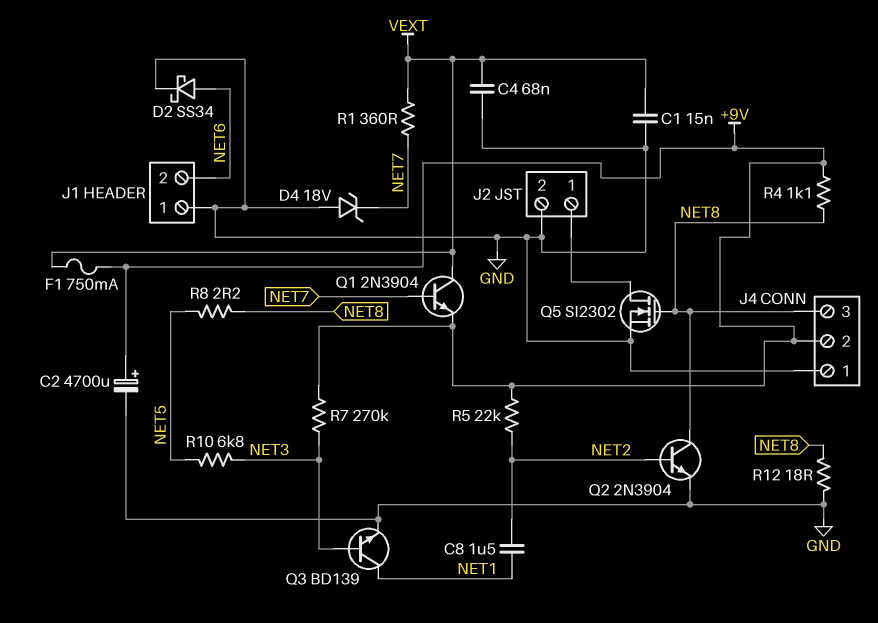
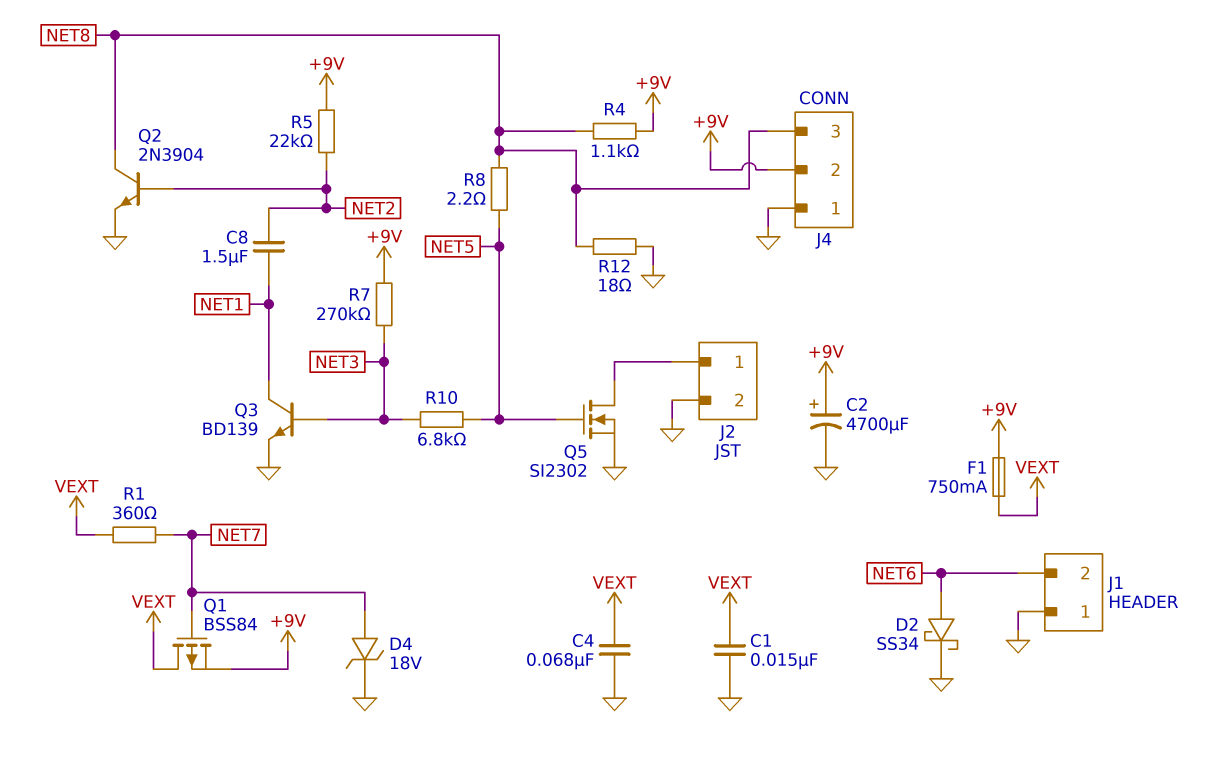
D4: zener 18V (A GND, K NET7) -> zener 18V (A NET7, K GND)
Q1: NPN 2N3904 (B NET7, C VEXT, E +9V) -> PMOS BSS84 (G NET7, D VEXT, S +9V)
Q5: NMOS SI2302 (G NET8, D J2/1, S GND) -> NMOS SI2302 (G NET5, D J2/1, S GND)

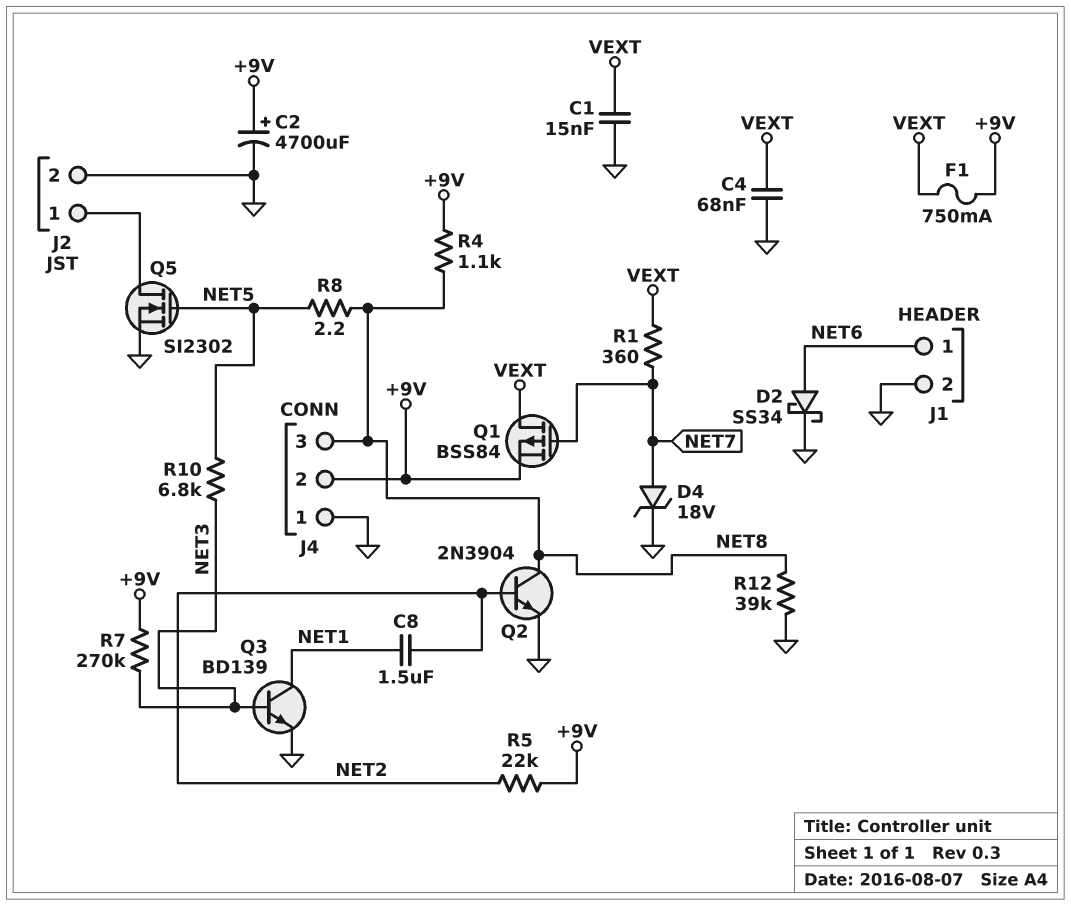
J1 pin 1: GND -> NET6
J1 pin 2: NET6 -> GND
R12: 18 (GND, NET8) -> 39k (GND, NET8)

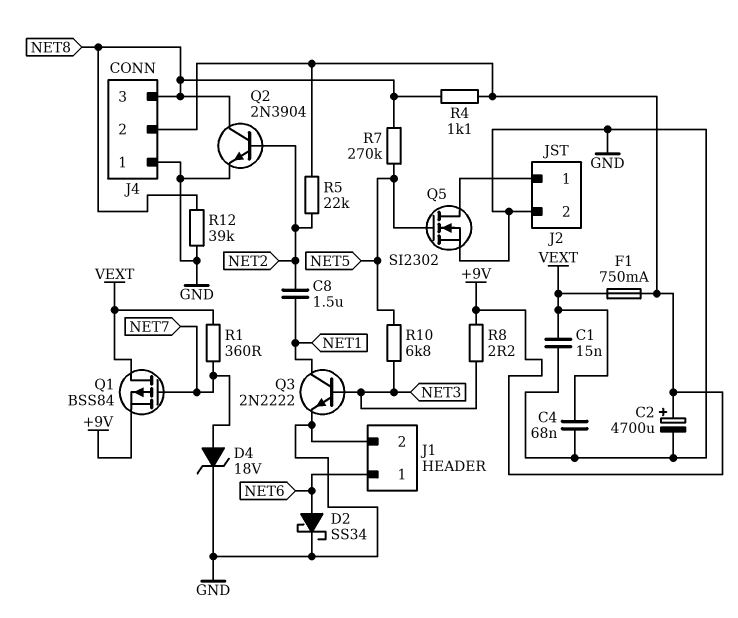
Q3: NPN BD139 (B NET3, C NET1, E GND) -> NPN 2N2222 (B NET3, C NET1, E GND)
R7: 270k (+9V, NET3) -> 270k (NET5, NET8)
R8: 2.2 (NET5, NET8) -> 2.2 (+9V, NET3)

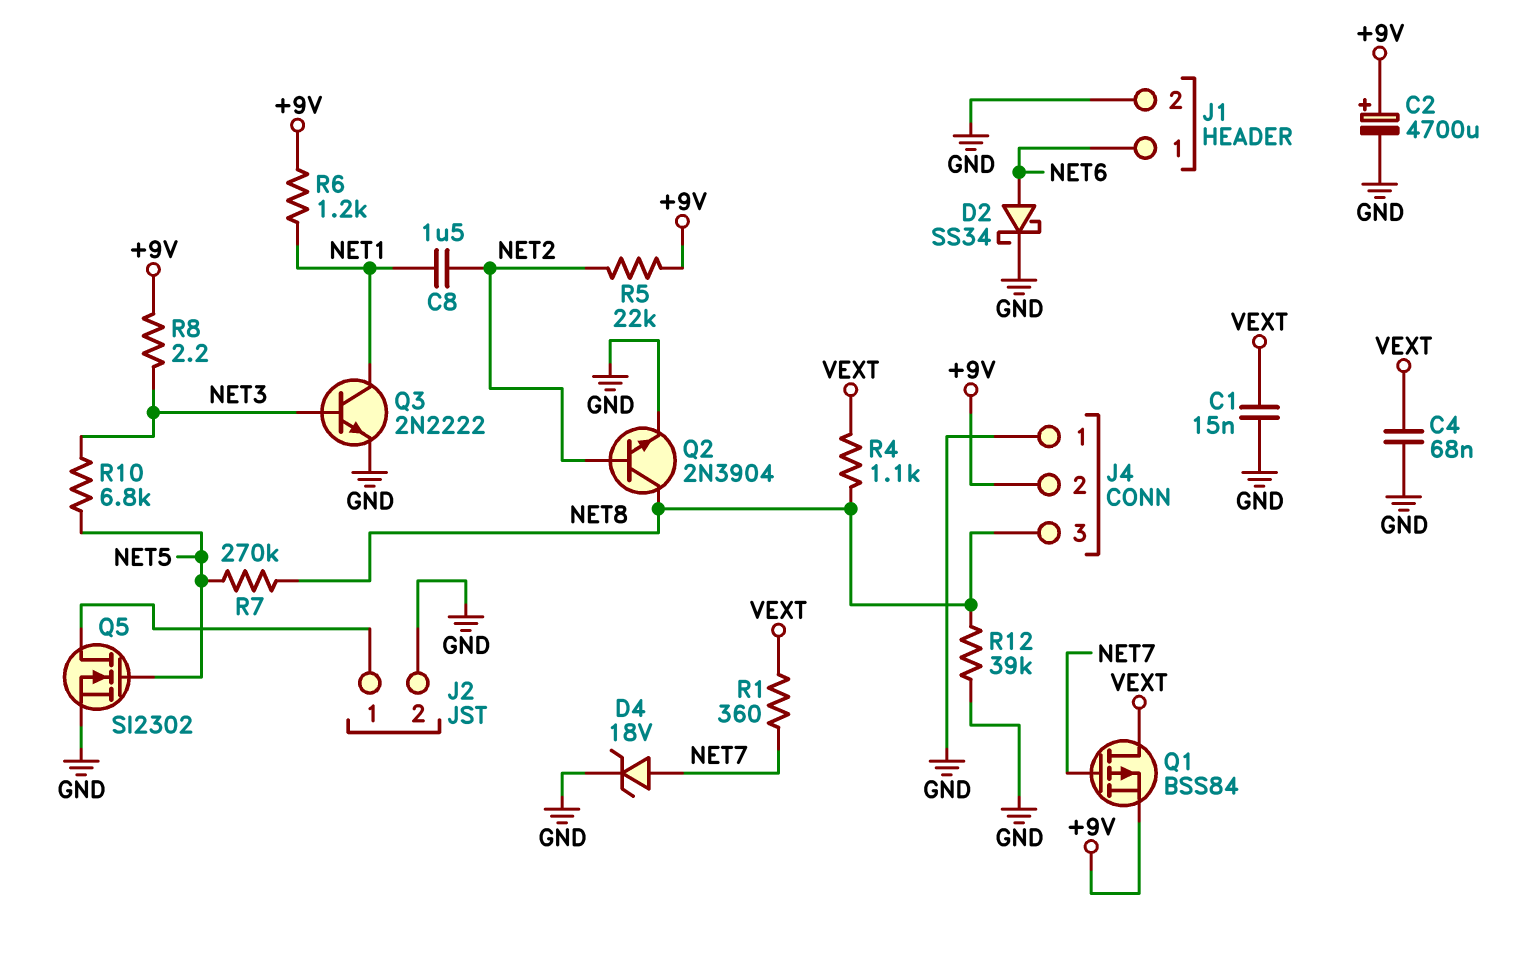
F1: 750mA (+9V, VEXT) -> none
R4: 1.1k (+9V, NET8) -> 1.1k (NET8, VEXT)
R6: none -> 1.2k (+9V, NET1)

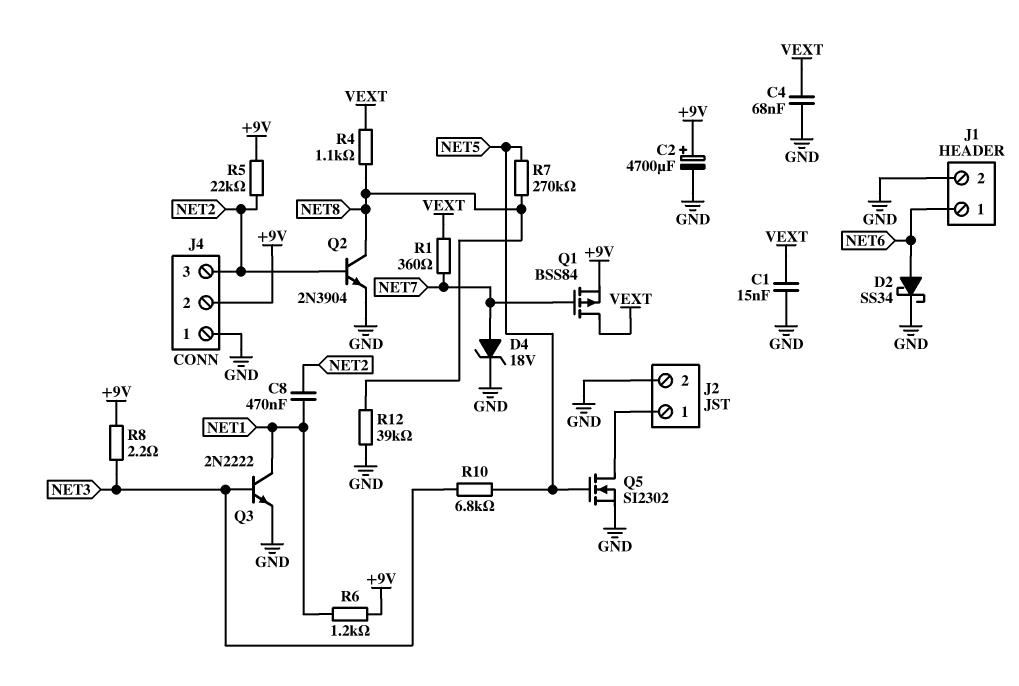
C8: 1.5uF (NET1, NET2) -> 470nF (NET1, NET2)
J4 pin 3: NET8 -> NET2

